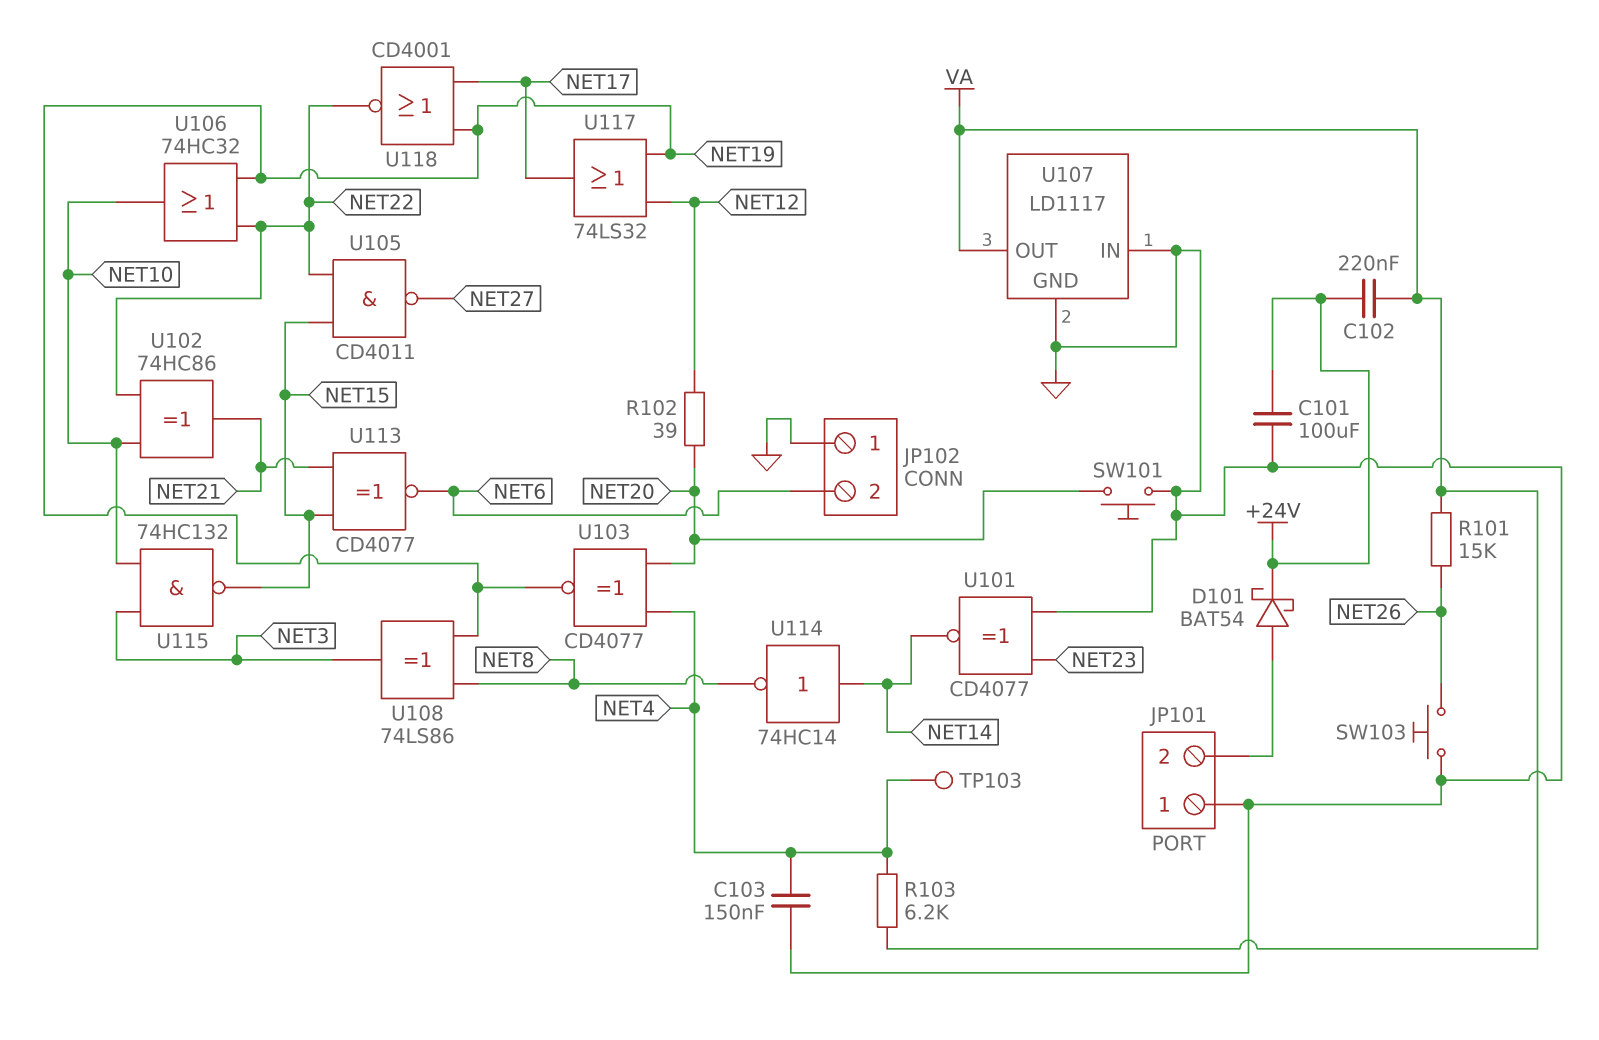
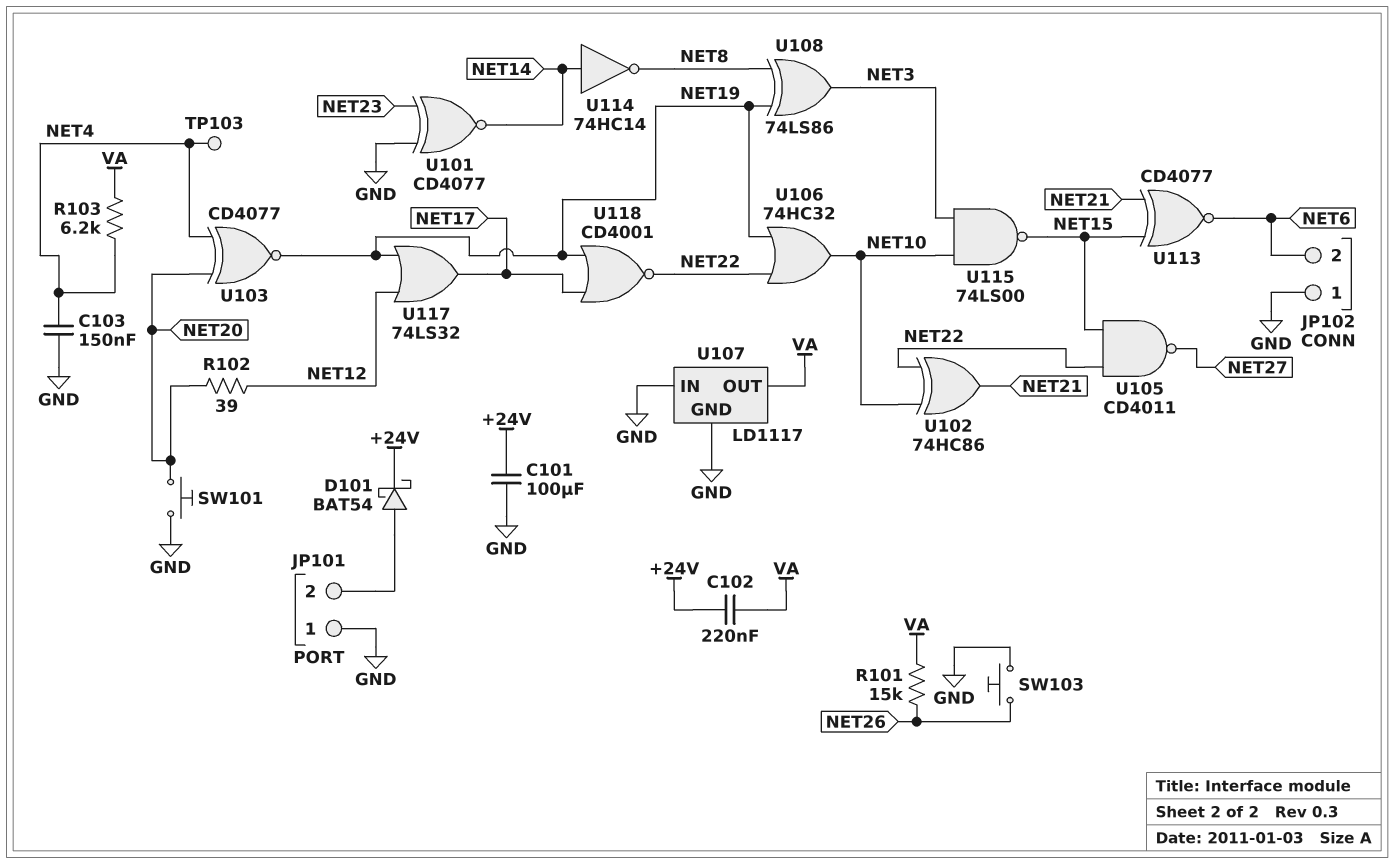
U115: NAND 74HC132 (in NET3, in NET10, out NET15) -> NAND 74LS00 (in NET3, in NET10, out NET15)

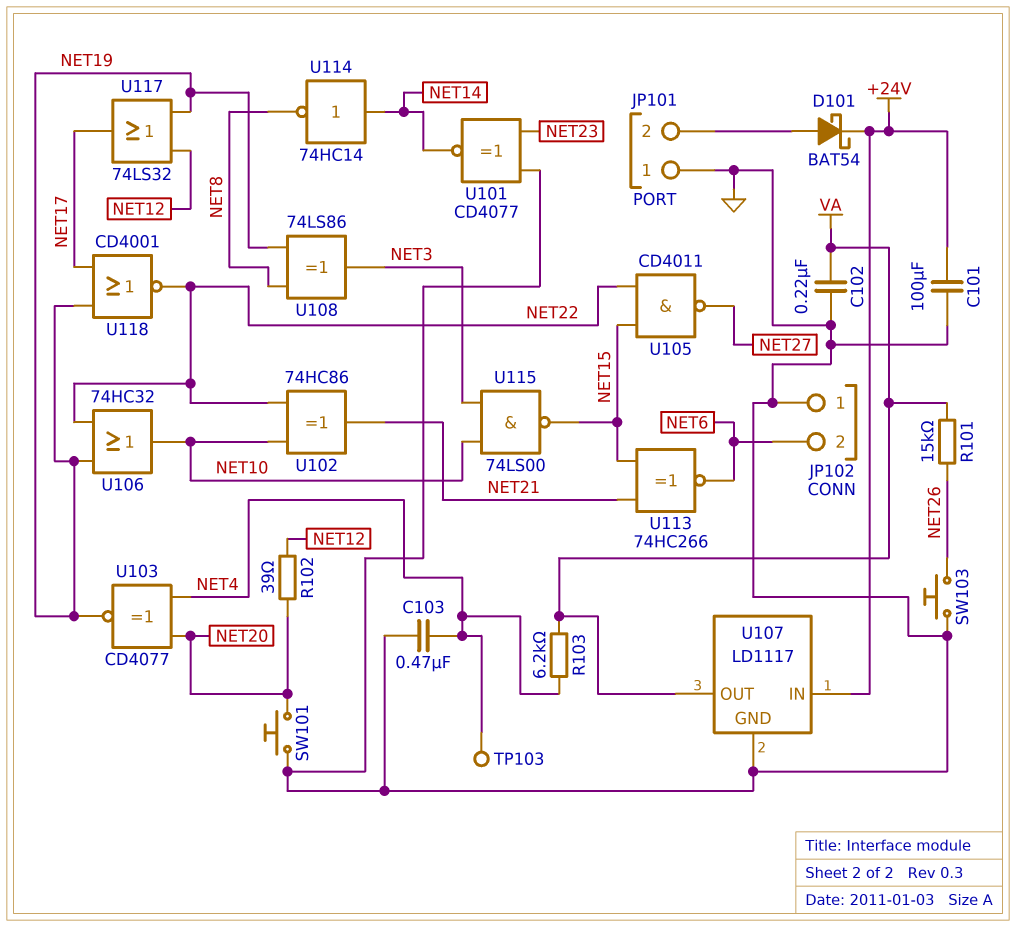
C102: 220nF (+24V, VA) -> 220nF (GND, VA)
C103: 150nF (GND, NET4) -> 470nF (GND, NET4)
U107 pin IN: GND -> +24V
U113: XNOR CD4077 (in NET15, in NET21, out NET6) -> XNOR 74HC266 (in NET15, in NET21, out NET6)

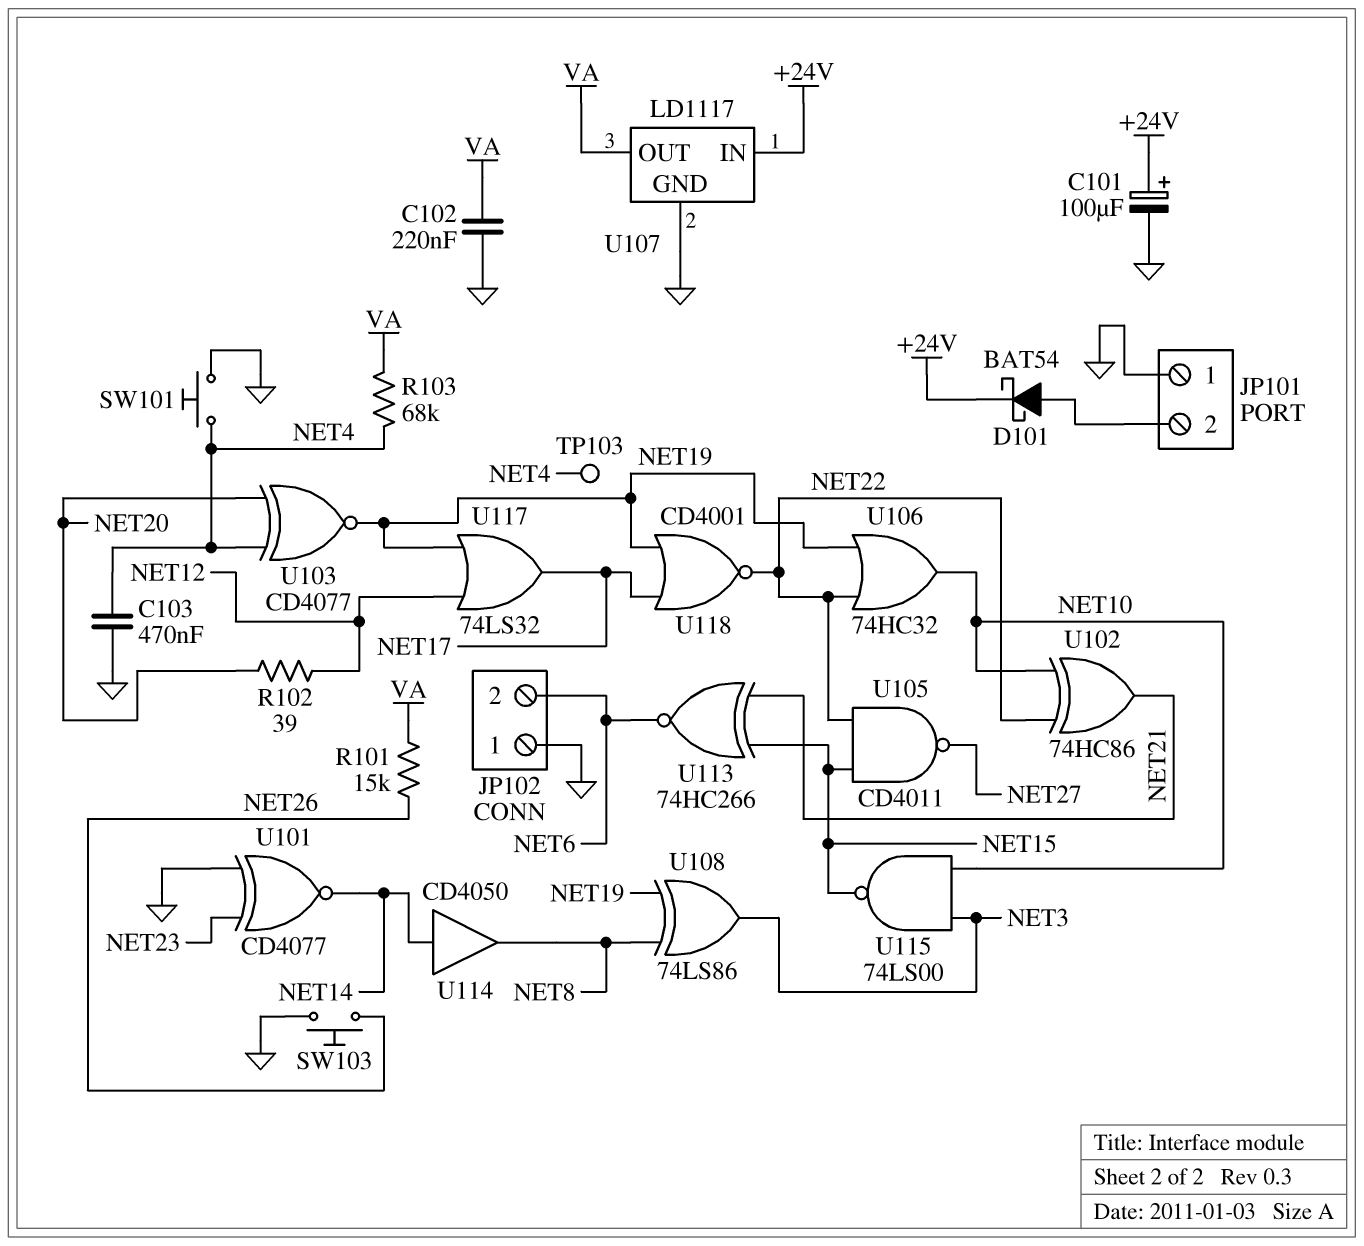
C101: 100uF (+24V, GND) -> 100uF (plus +24V, minus GND)
R103: 6.2k (NET4, VA) -> 68k (NET4, VA)
SW101: button (GND, NET20) -> button (GND, NET4)
U114: NOT 74HC14 (in NET14, out NET8) -> buffer CD4050 (in NET14, out NET8)

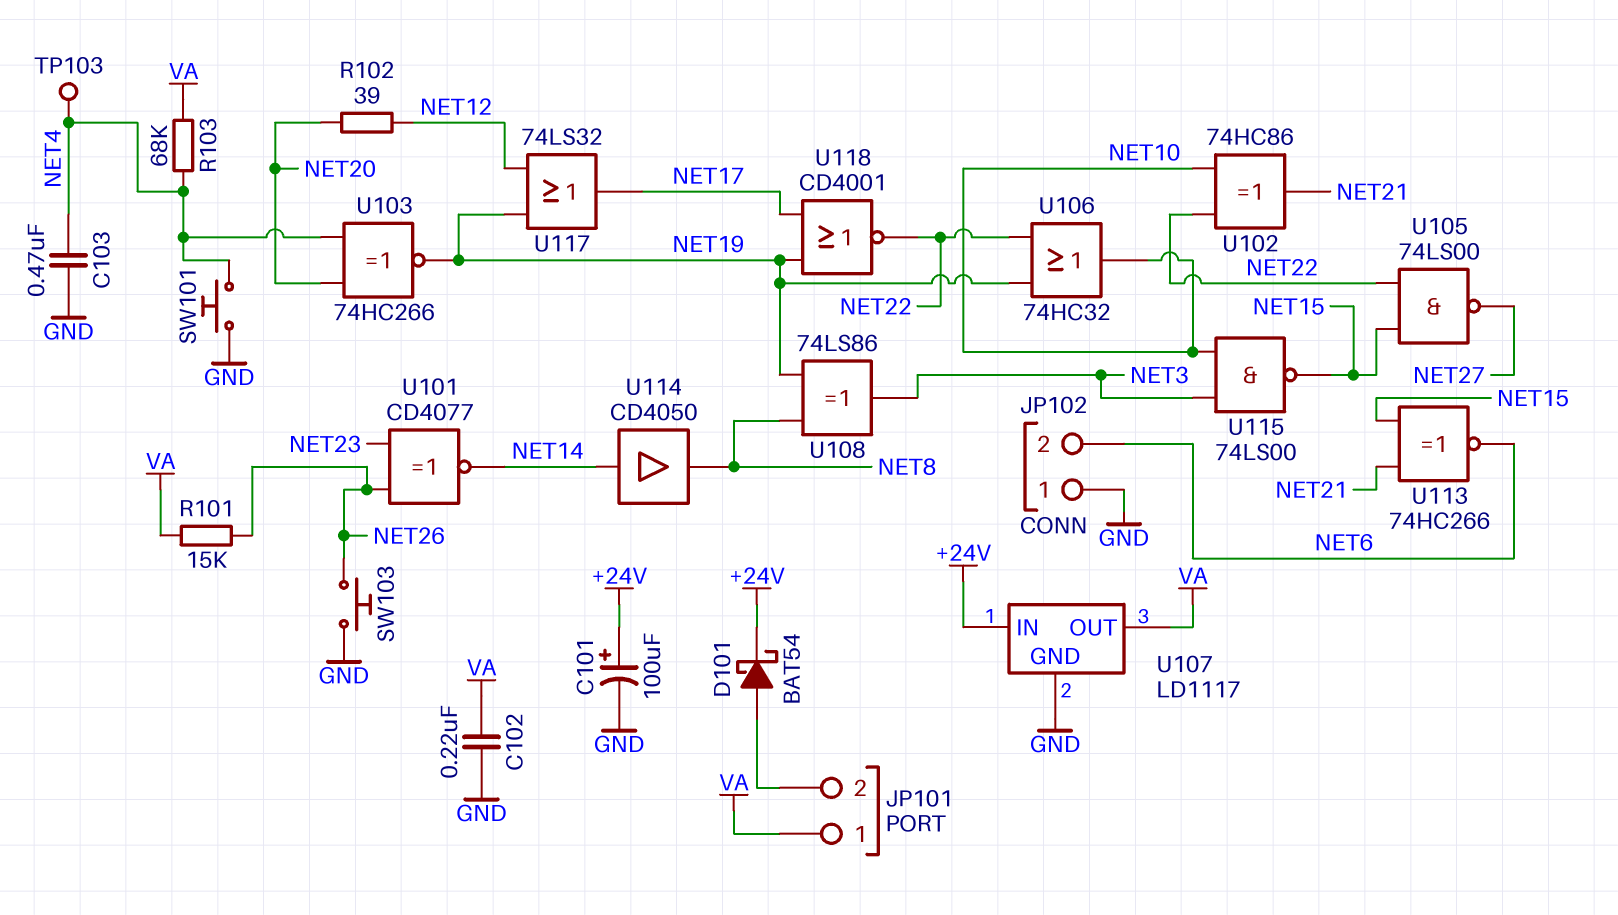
JP101 pin 1: GND -> VA
U101: XNOR CD4077 (in GND, in NET23, out NET14) -> XNOR CD4077 (in NET23, in NET26, out NET14)
U103: XNOR CD4077 (in NET4, in NET20, out NET19) -> XNOR 74HC266 (in NET4, in NET20, out NET19)
U105: NAND CD4011 (in NET15, in NET22, out NET27) -> NAND 74LS00 (in NET15, in NET22, out NET27)

